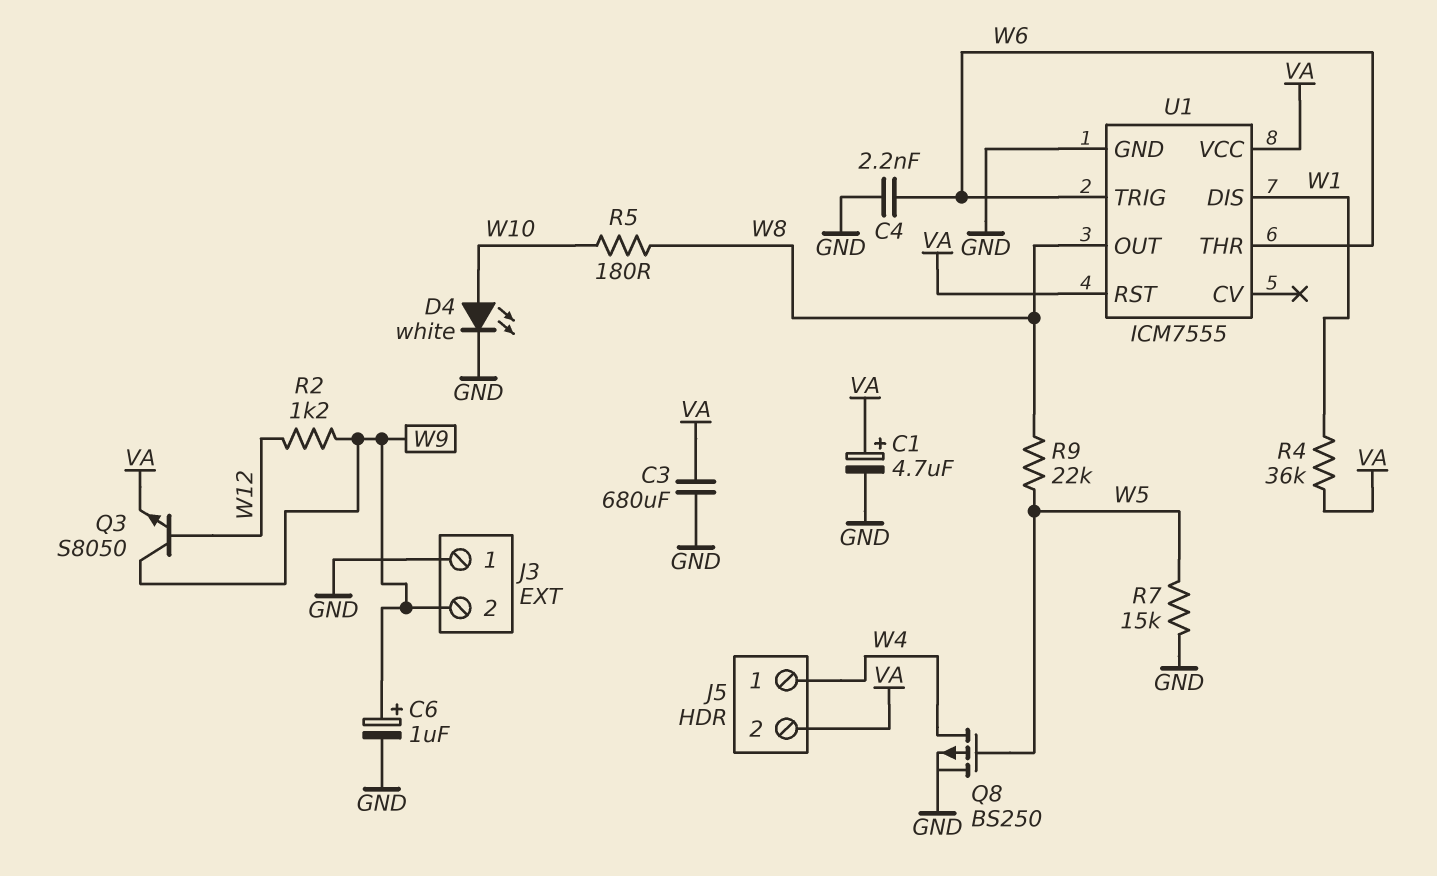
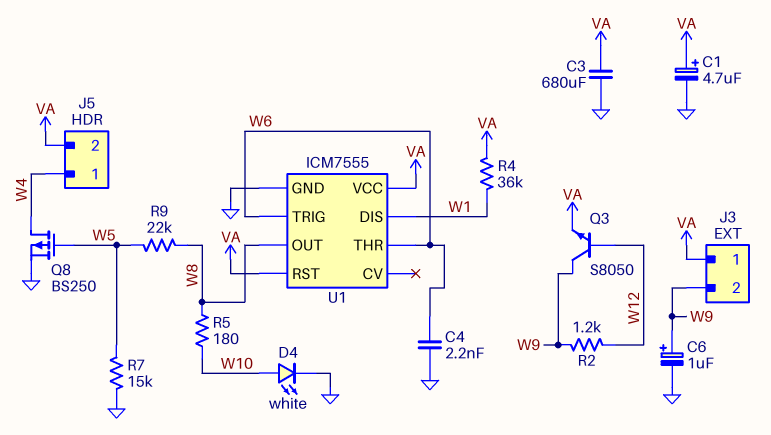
J3 pin 1: GND -> VA

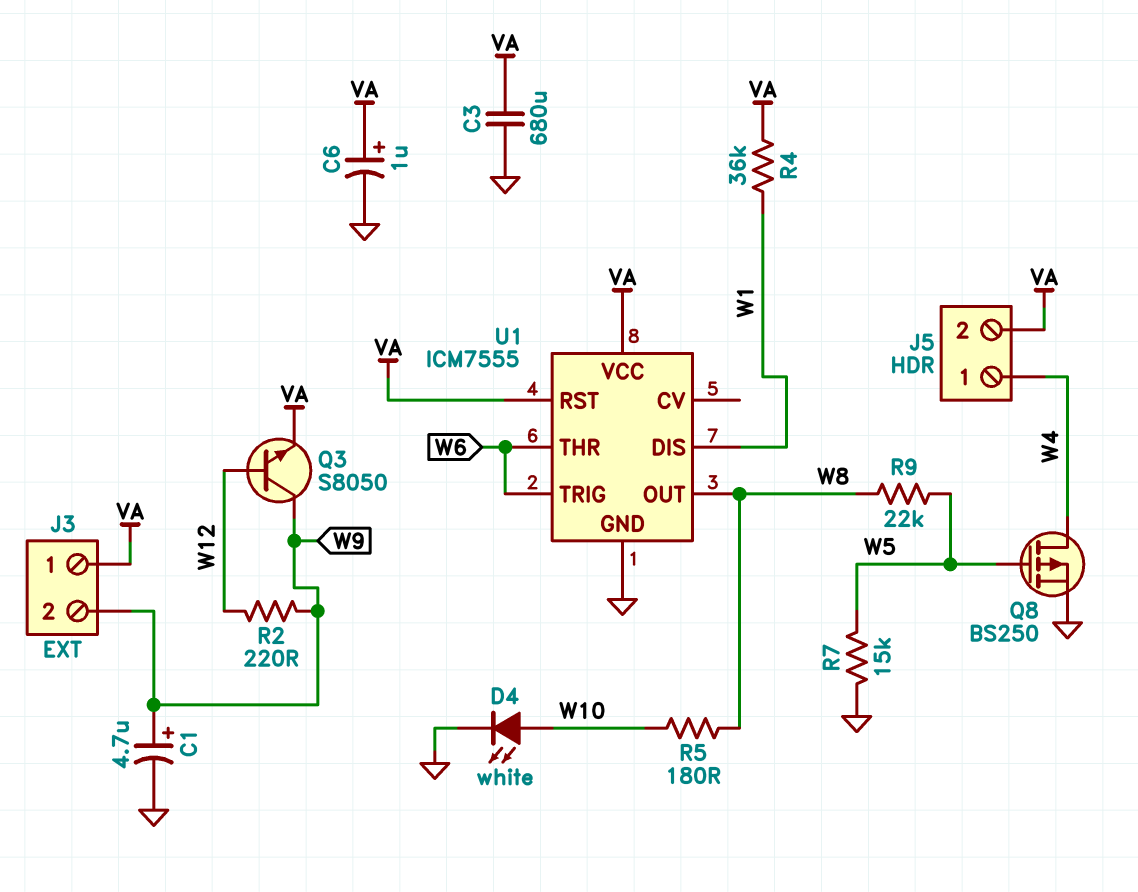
C1: 4.7uF (plus VA, minus GND) -> 4.7uF (plus W9, minus GND)
C4: 2.2nF (GND, W6) -> none
C6: 1uF (plus W9, minus GND) -> 1uF (plus VA, minus GND)
R2: 1.2k (W9, W12) -> 220 (W9, W12)

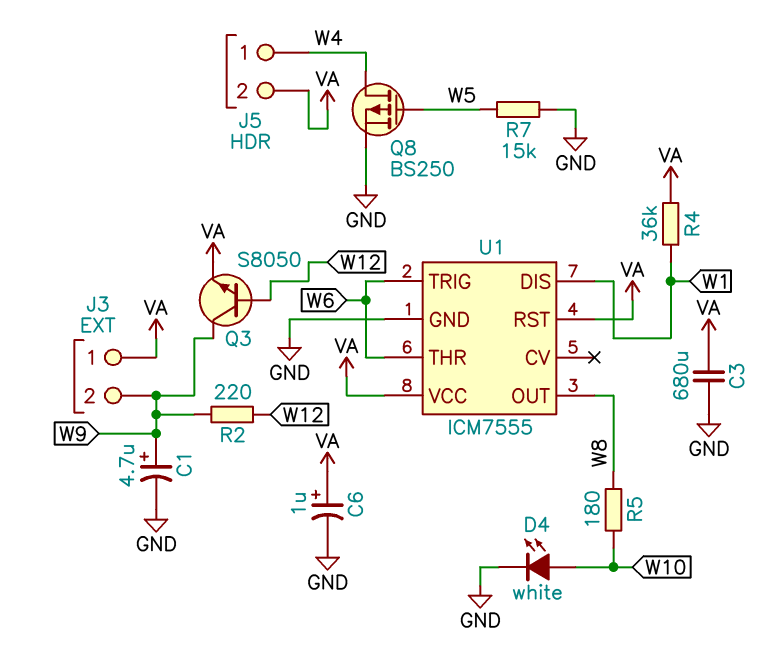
R9: 22k (W5, W8) -> none

